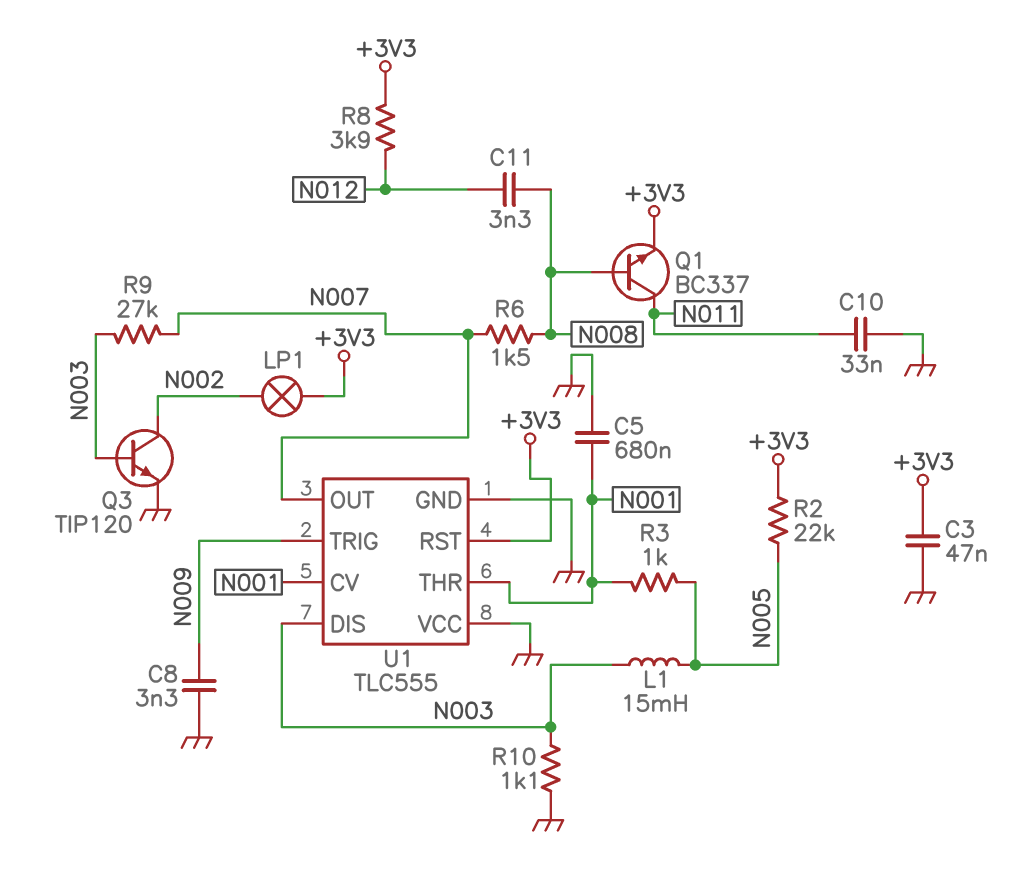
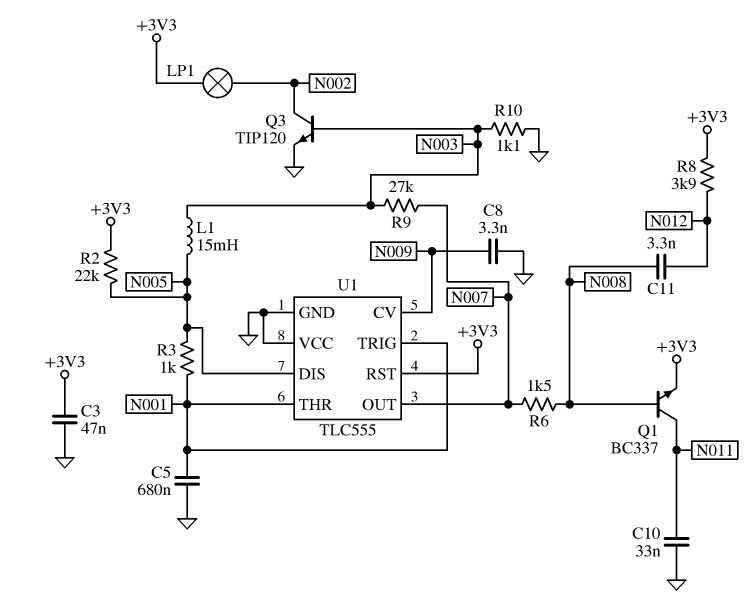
U1 pin CV: N001 -> N009
U1 pin DIS: N003 -> N005
U1 pin TRIG: N009 -> N001

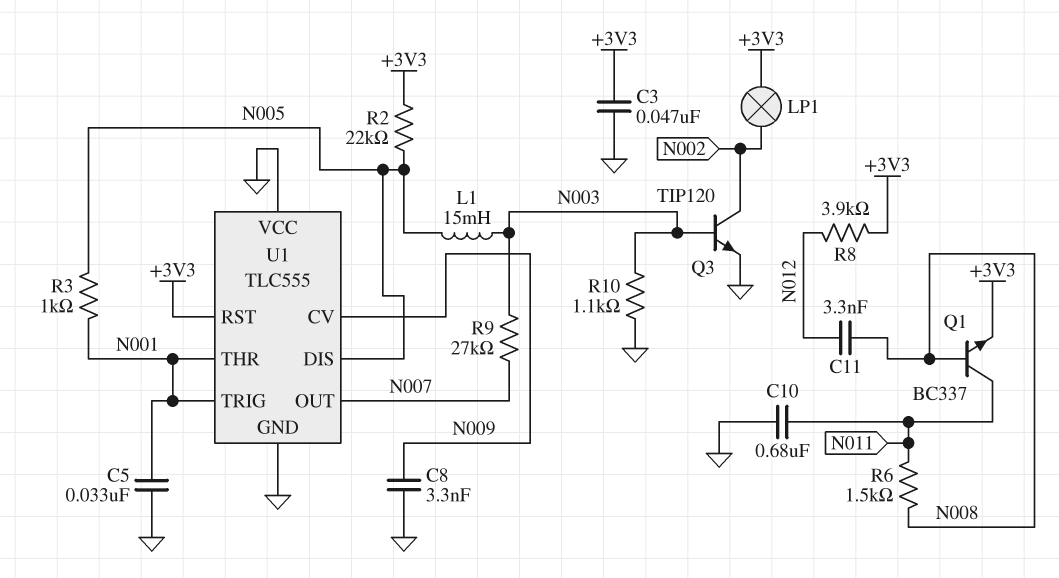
C5: 680nF (GND, N001) -> 33nF (GND, N001)
C10: 33nF (GND, N011) -> 680nF (GND, N011)
R6: 1.5k (N007, N008) -> 1.5k (N008, N011)

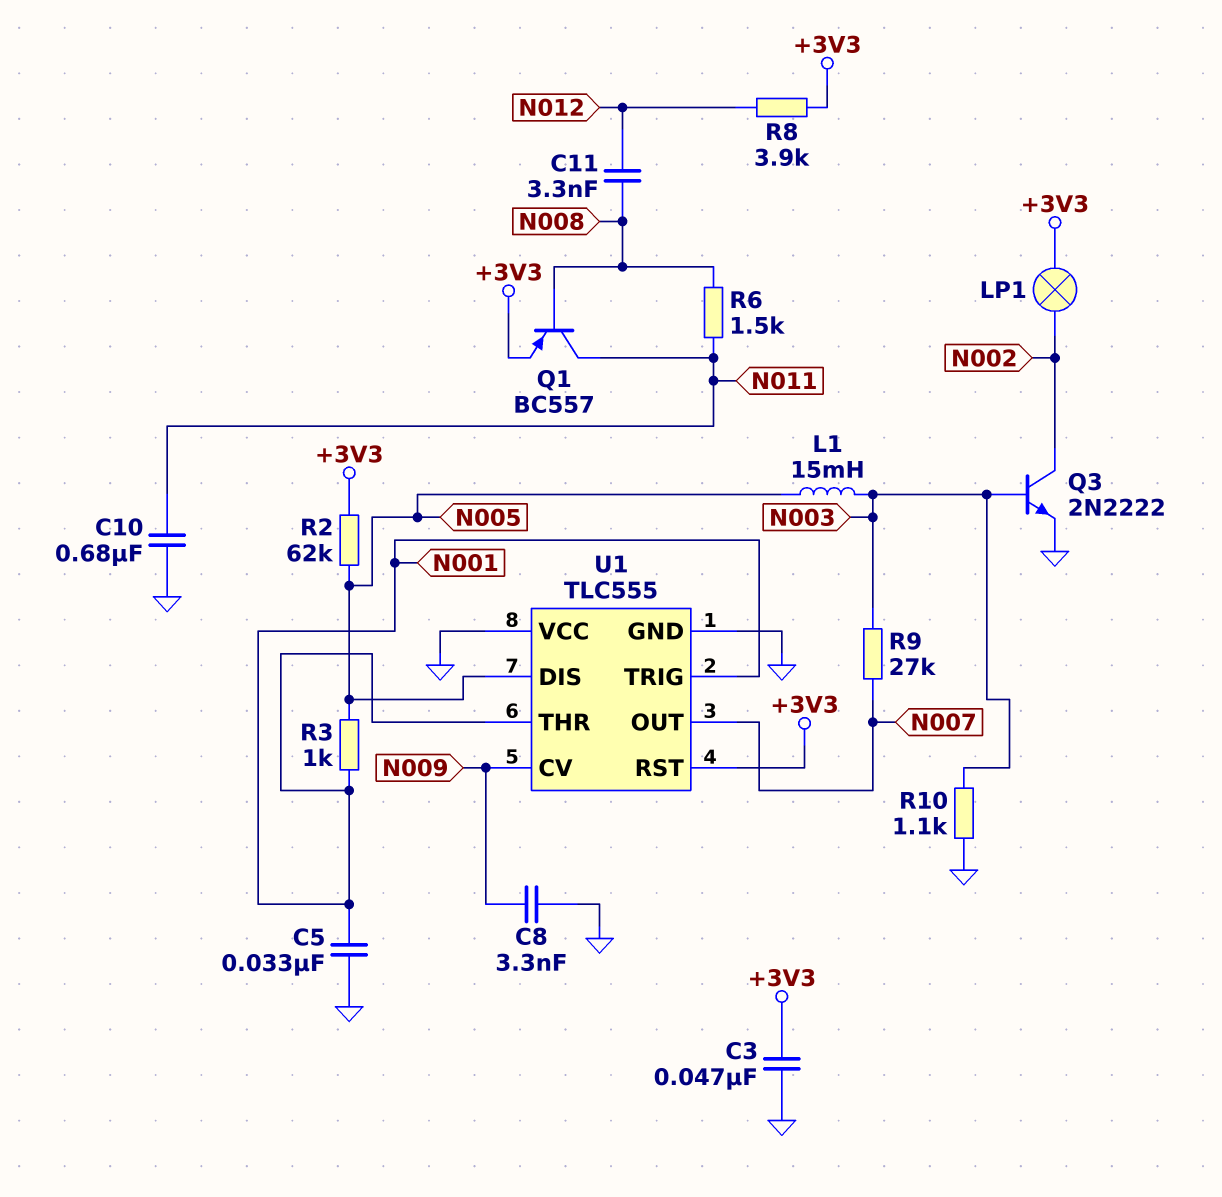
Q1: NPN BC337 (B N008, C N011, E +3V3) -> PNP BC557 (B N008, C N011, E +3V3)
Q3: NPN TIP120 (B N003, C N002, E GND) -> NPN 2N2222 (B N003, C N002, E GND)
R2: 22k (+3V3, N005) -> 62k (+3V3, N005)

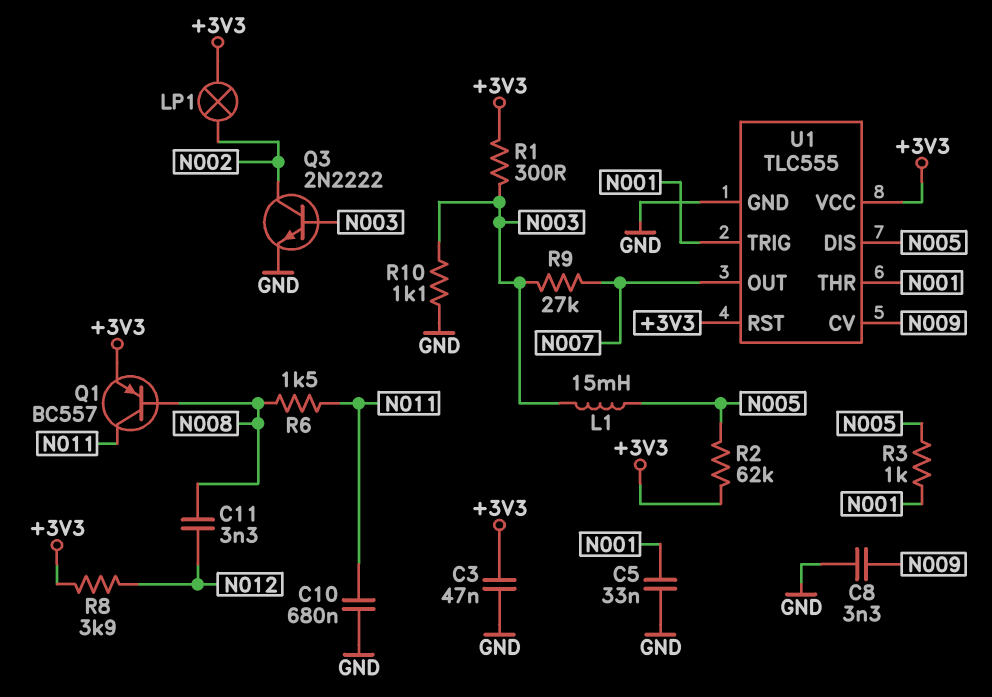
R1: none -> 300 (+3V3, N003)
U1 pin VCC: GND -> +3V3

